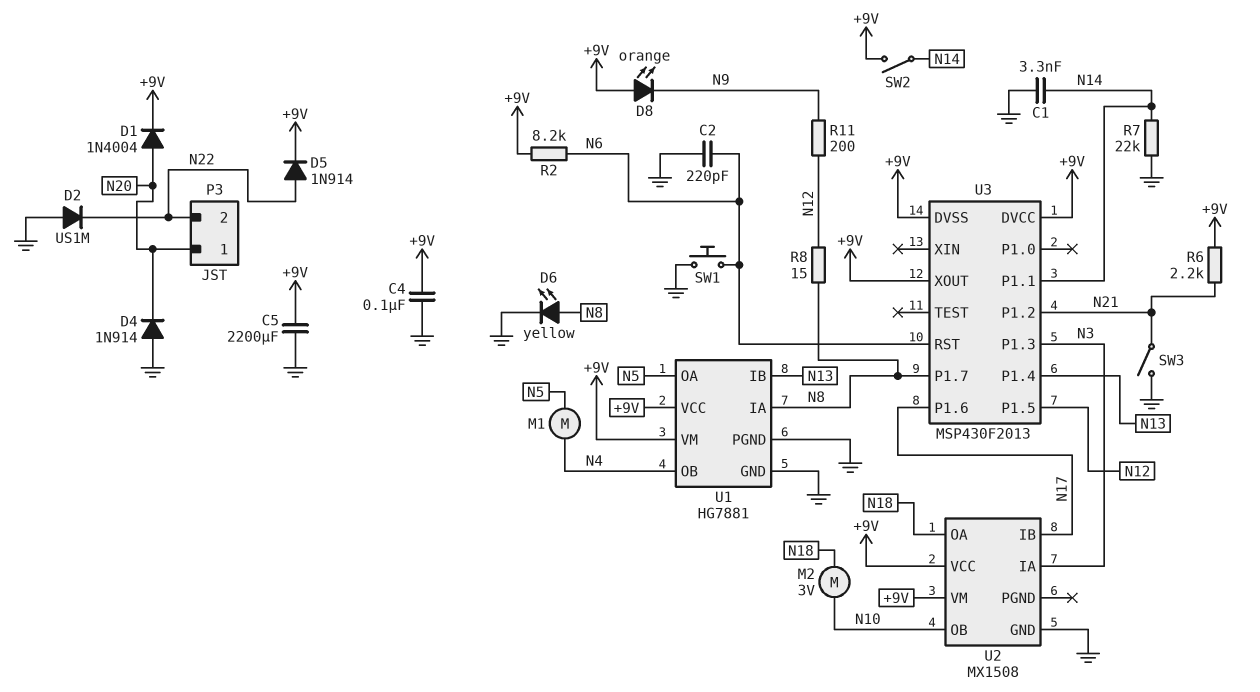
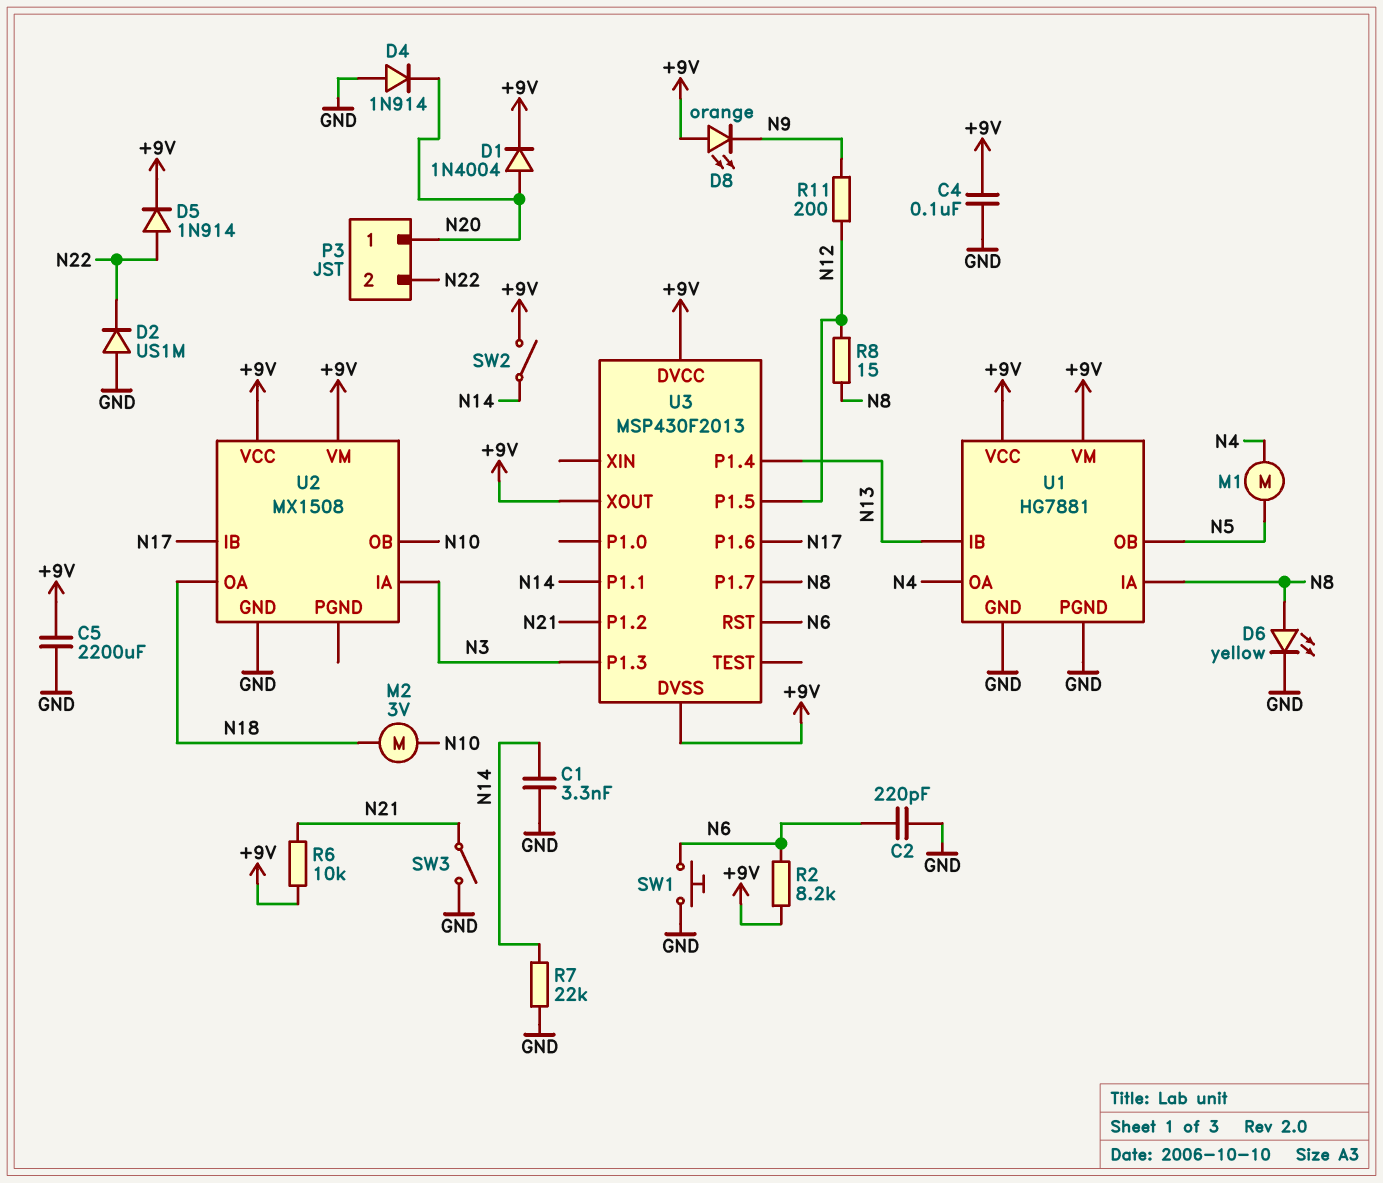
R6: 2.2k (+9V, N21) -> 10k (+9V, N21)
U1 pin OA: N5 -> N4
U1 pin OB: N4 -> N5

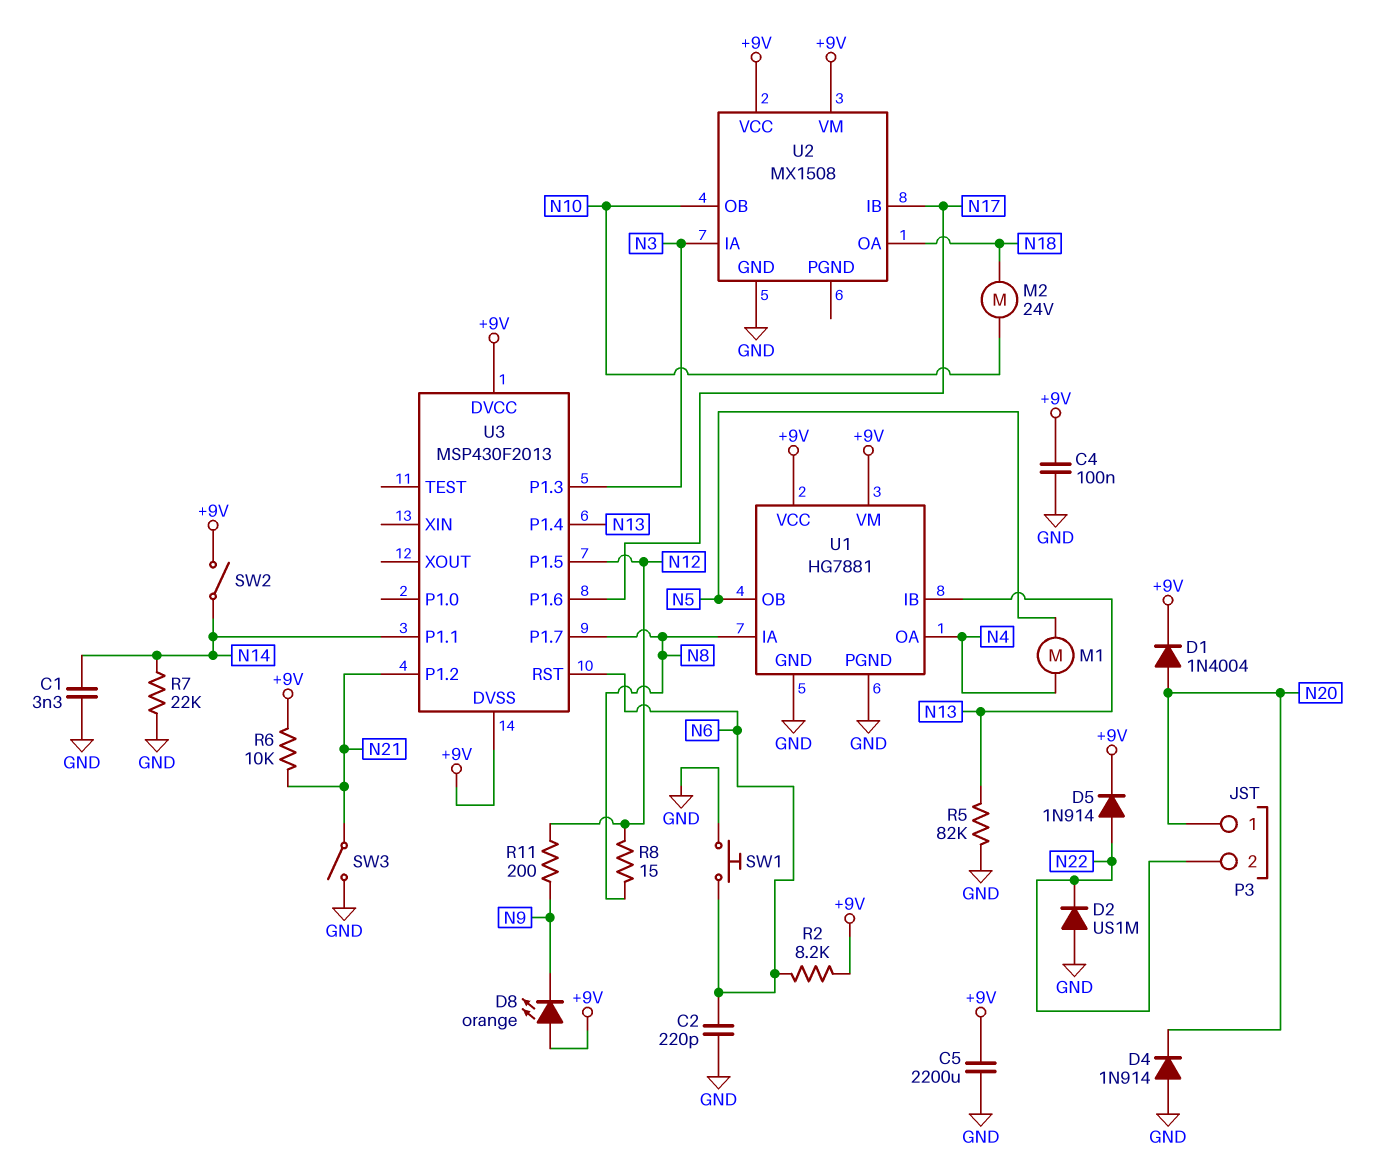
D6: LED yellow (A N8, K GND) -> none
M2: motor 3V (N10, N18) -> motor 24V (N10, N18)
R5: none -> 82k (GND, N13)
U3 pin XOUT: +9V -> none

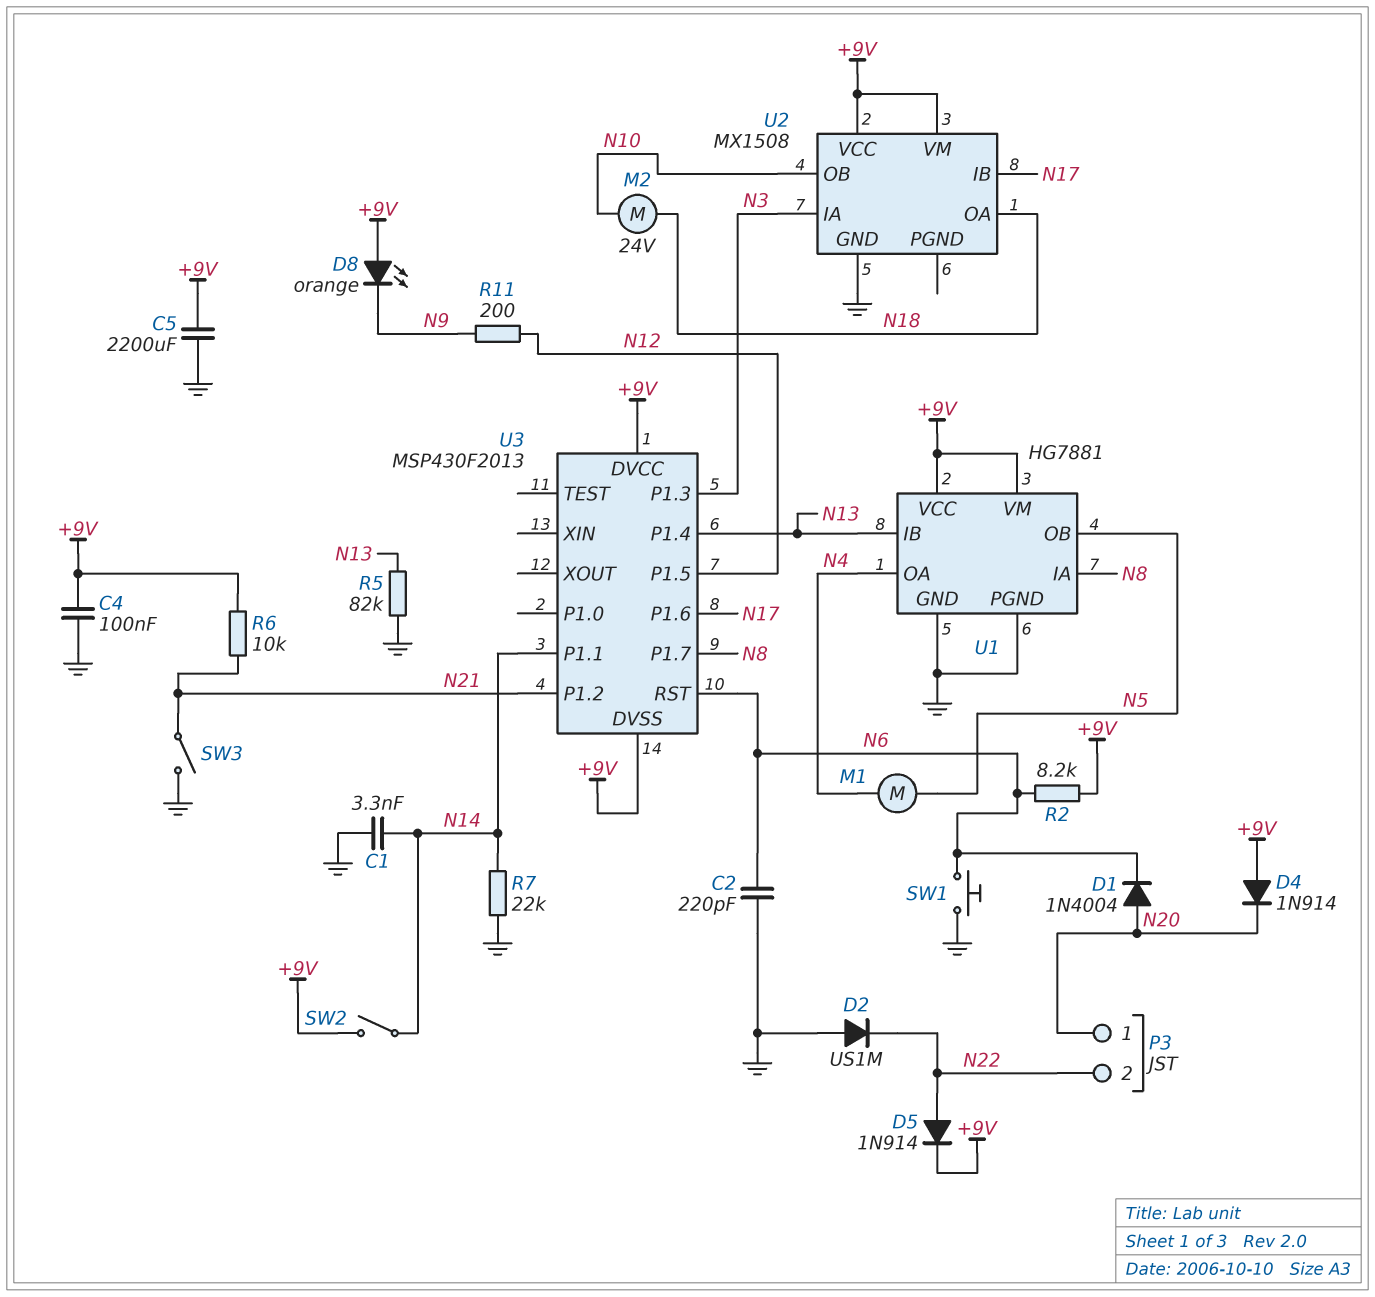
D1: diode 1N4004 (A N20, K +9V) -> diode 1N4004 (A N20, K N6)
D4: diode 1N914 (A GND, K N20) -> diode 1N914 (A +9V, K N20)
R8: 15 (N8, N12) -> none

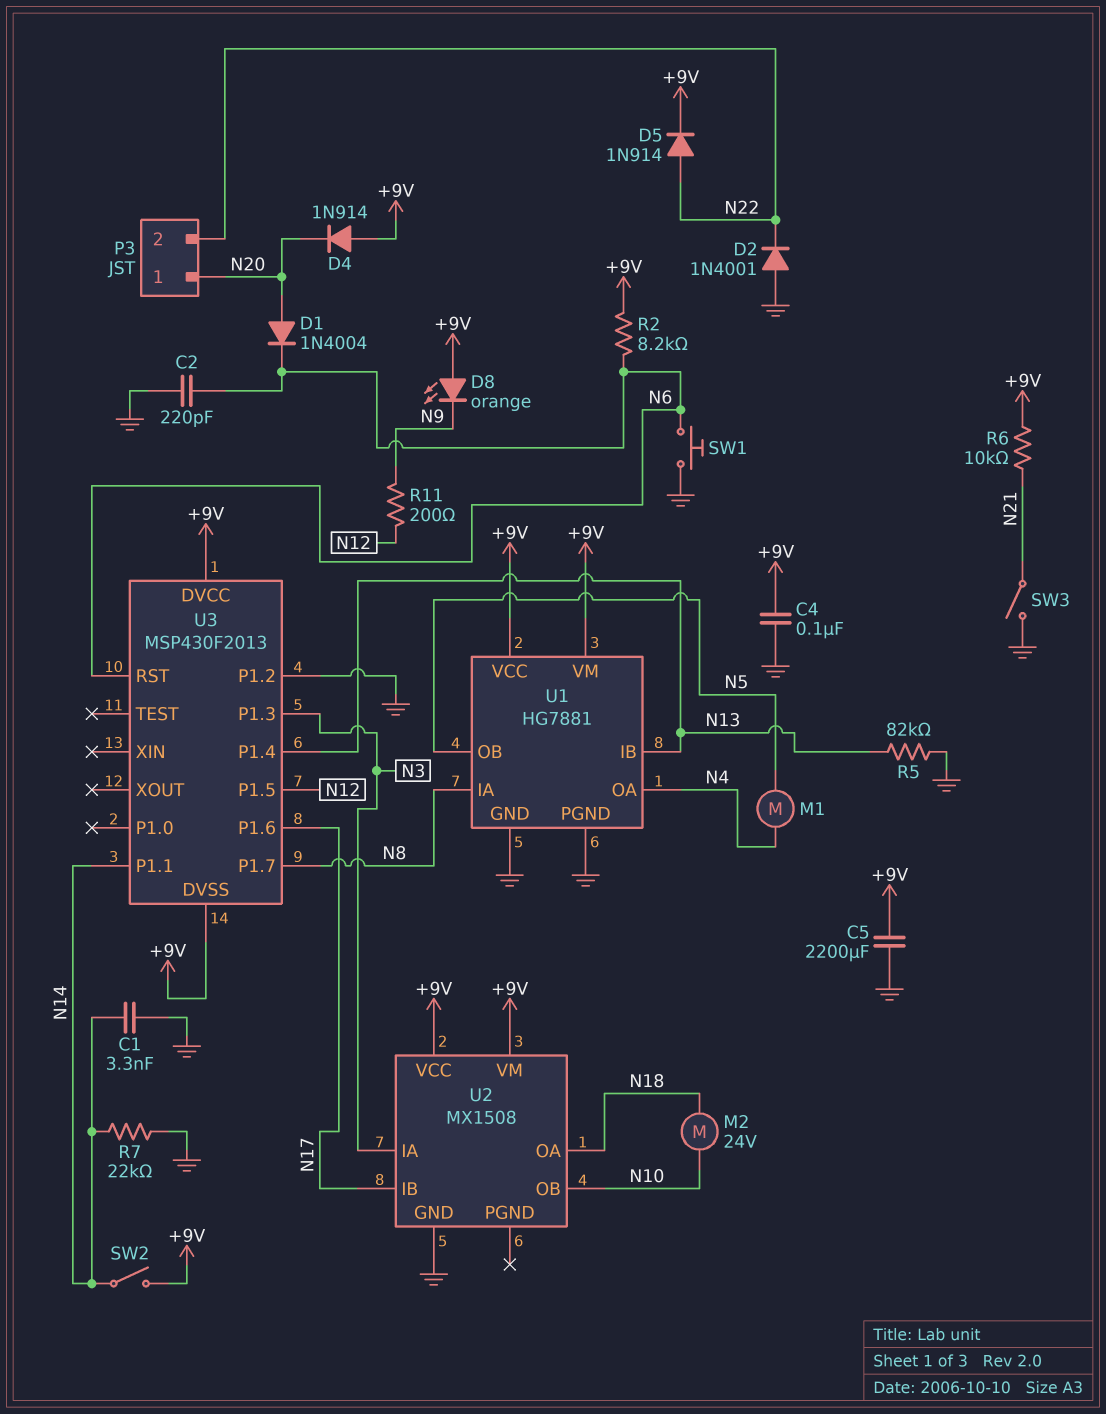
D2: diode US1M (A GND, K N22) -> diode 1N4001 (A GND, K N22)
U3 pin P1.2: N21 -> GND

